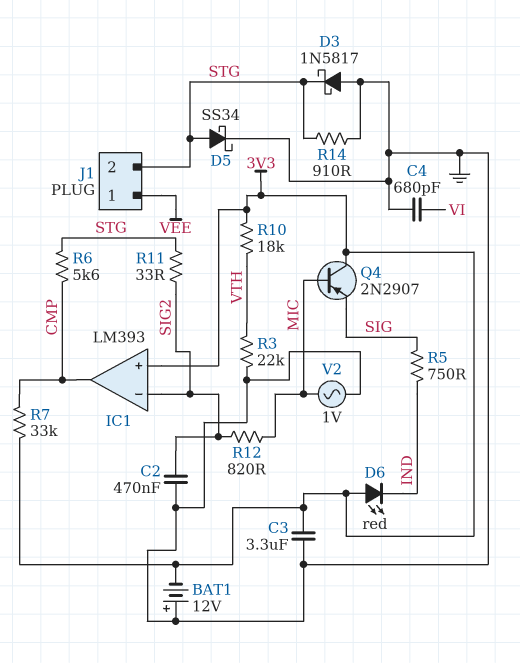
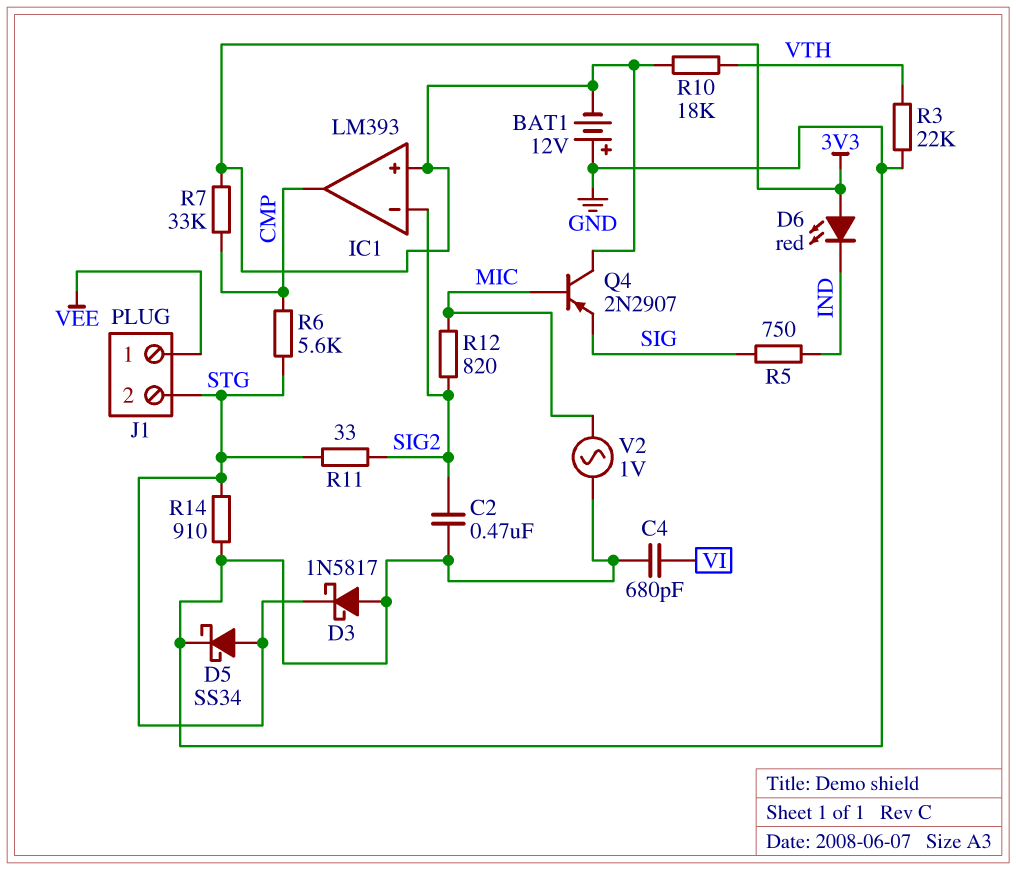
C3: 3.3uF (3V3, GND) -> none

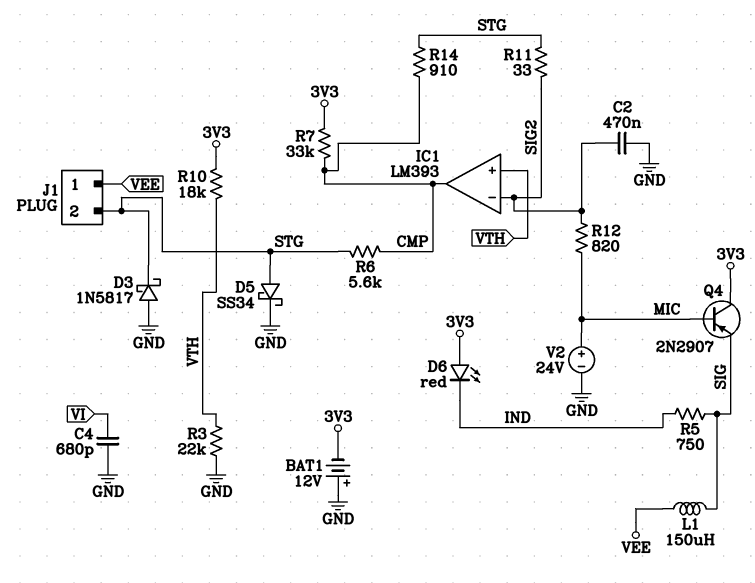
IC1 pin in+: 3V3 -> VTH
L1: none -> 150uH (SIG, VEE)
R14: 910 (GND, STG) -> 910 (CMP, STG)
V2: AC 1V (GND, MIC) -> 24V (plus MIC, minus GND)

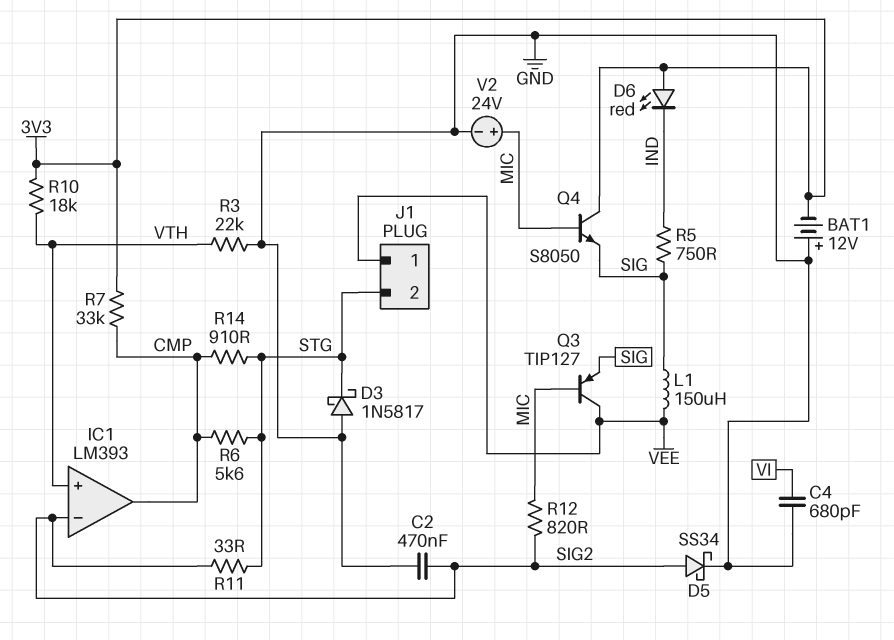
D5: schottky SS34 (A STG, K GND) -> schottky SS34 (A SIG2, K GND)
Q3: none -> PNP TIP127 (B MIC, C VEE, E SIG)
Q4: PNP 2N2907 (B MIC, C 3V3, E SIG) -> NPN S8050 (B MIC, C 3V3, E SIG)

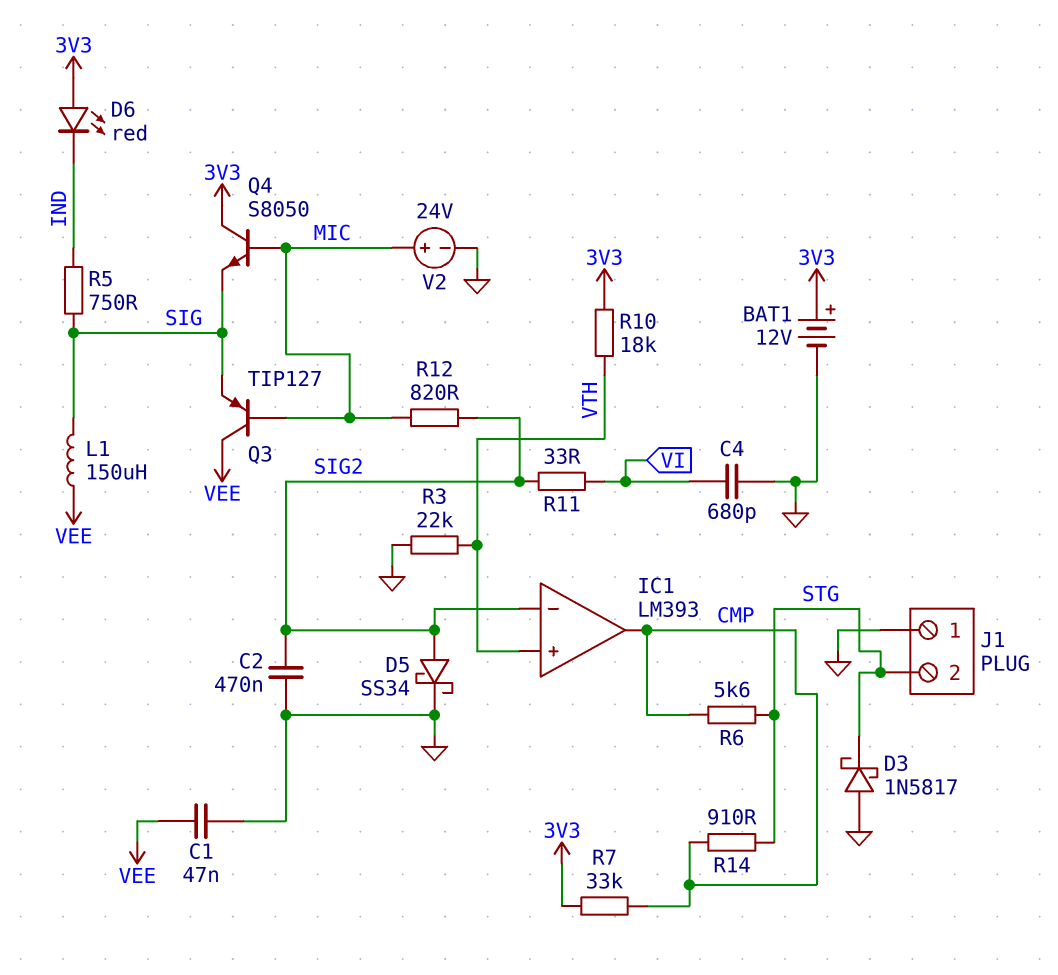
BAT1: 12V (plus GND, minus 3V3) -> 12V (plus 3V3, minus GND)
C1: none -> 47nF (GND, VEE)
J1 pin 1: VEE -> GND
R11: 33 (SIG2, STG) -> 33 (SIG2, VI)

